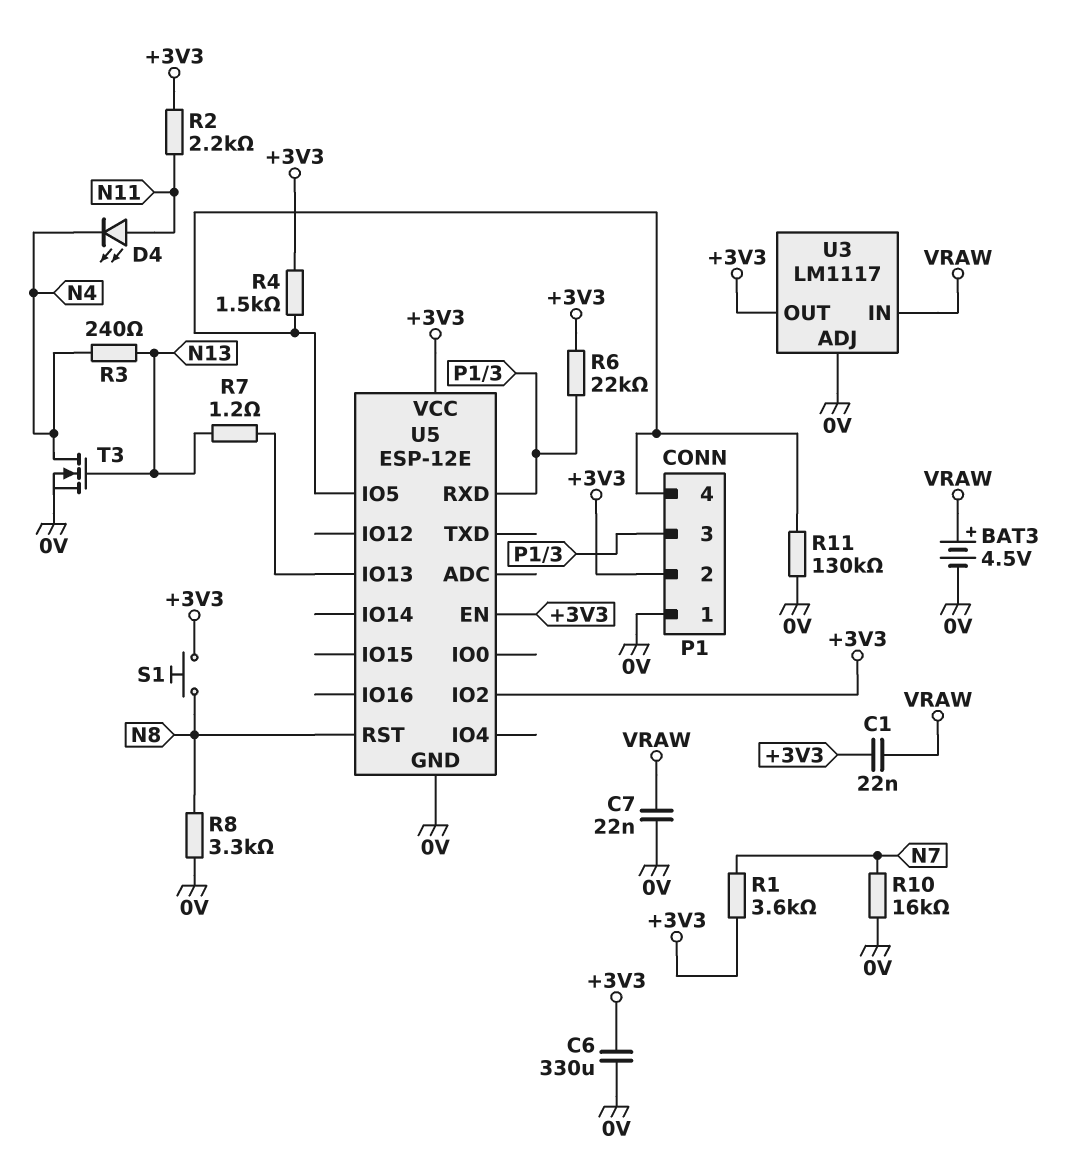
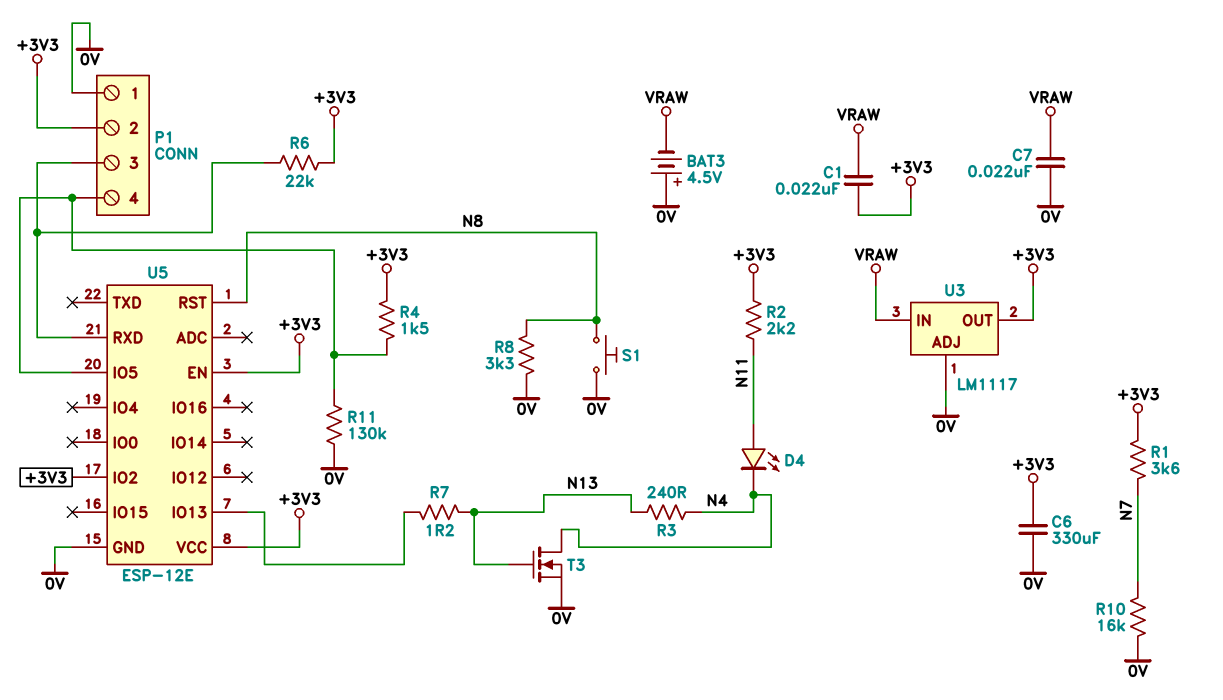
BAT3: 4.5V (plus VRAW, minus 0V) -> 4.5V (plus 0V, minus VRAW)
S1: button (+3V3, N8) -> button (0V, N8)

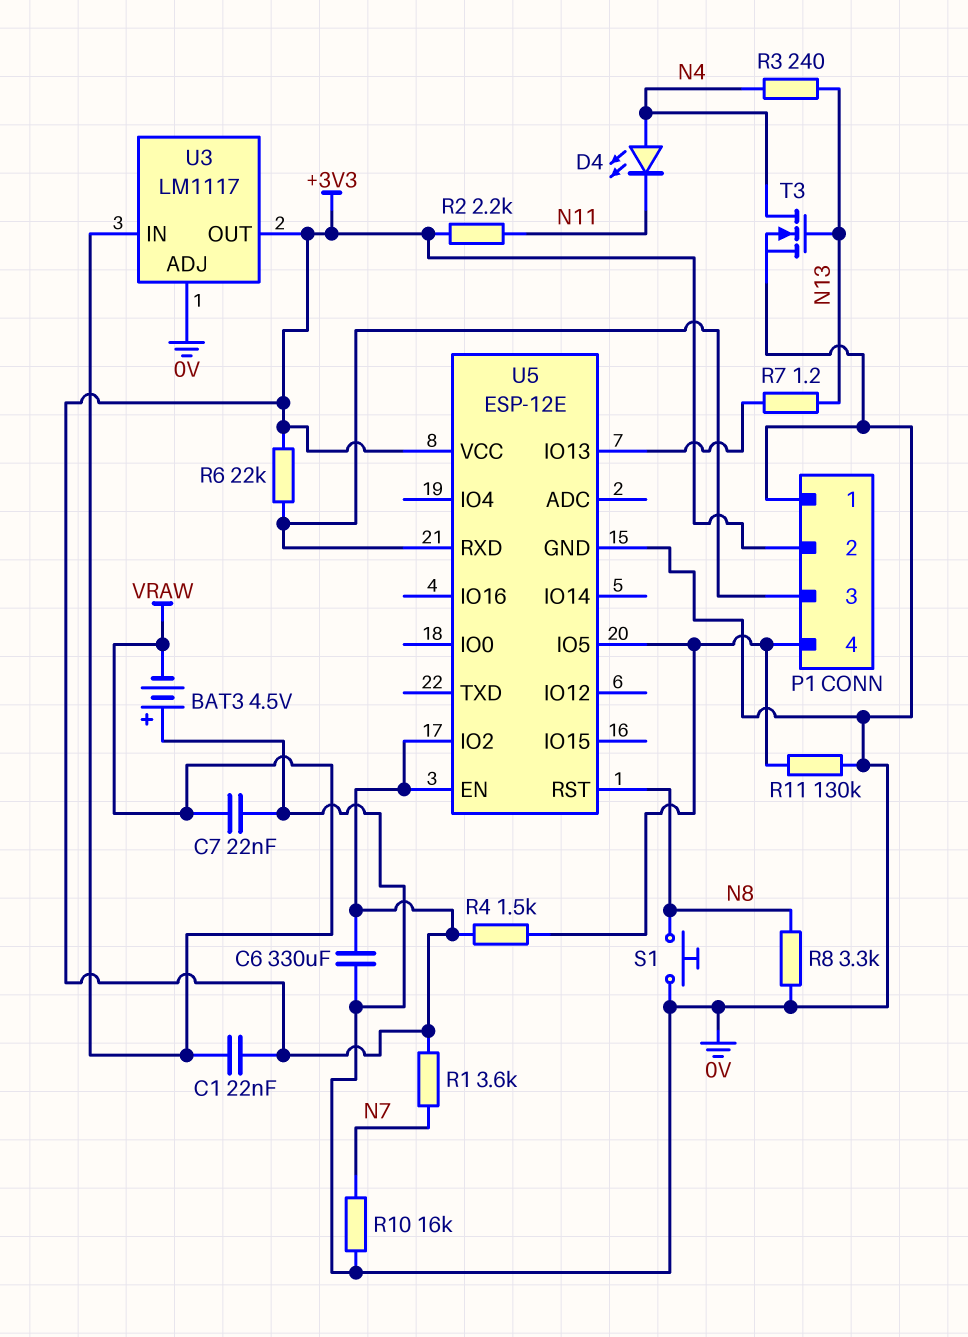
D4: LED (A N11, K N4) -> LED (A N4, K N11)

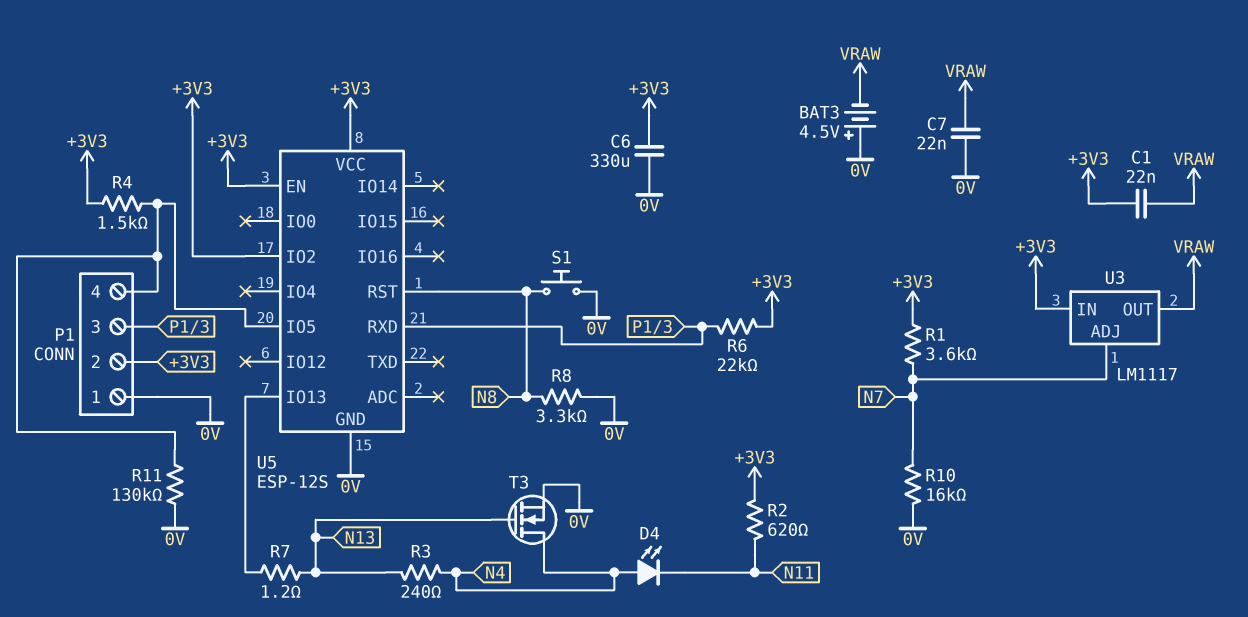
R2: 2.2k (+3V3, N11) -> 620 (+3V3, N11)
U3 pin ADJ: 0V -> N7
U3 pin IN: VRAW -> +3V3
U3 pin OUT: +3V3 -> VRAW
U5: ESP-12E -> ESP-12S

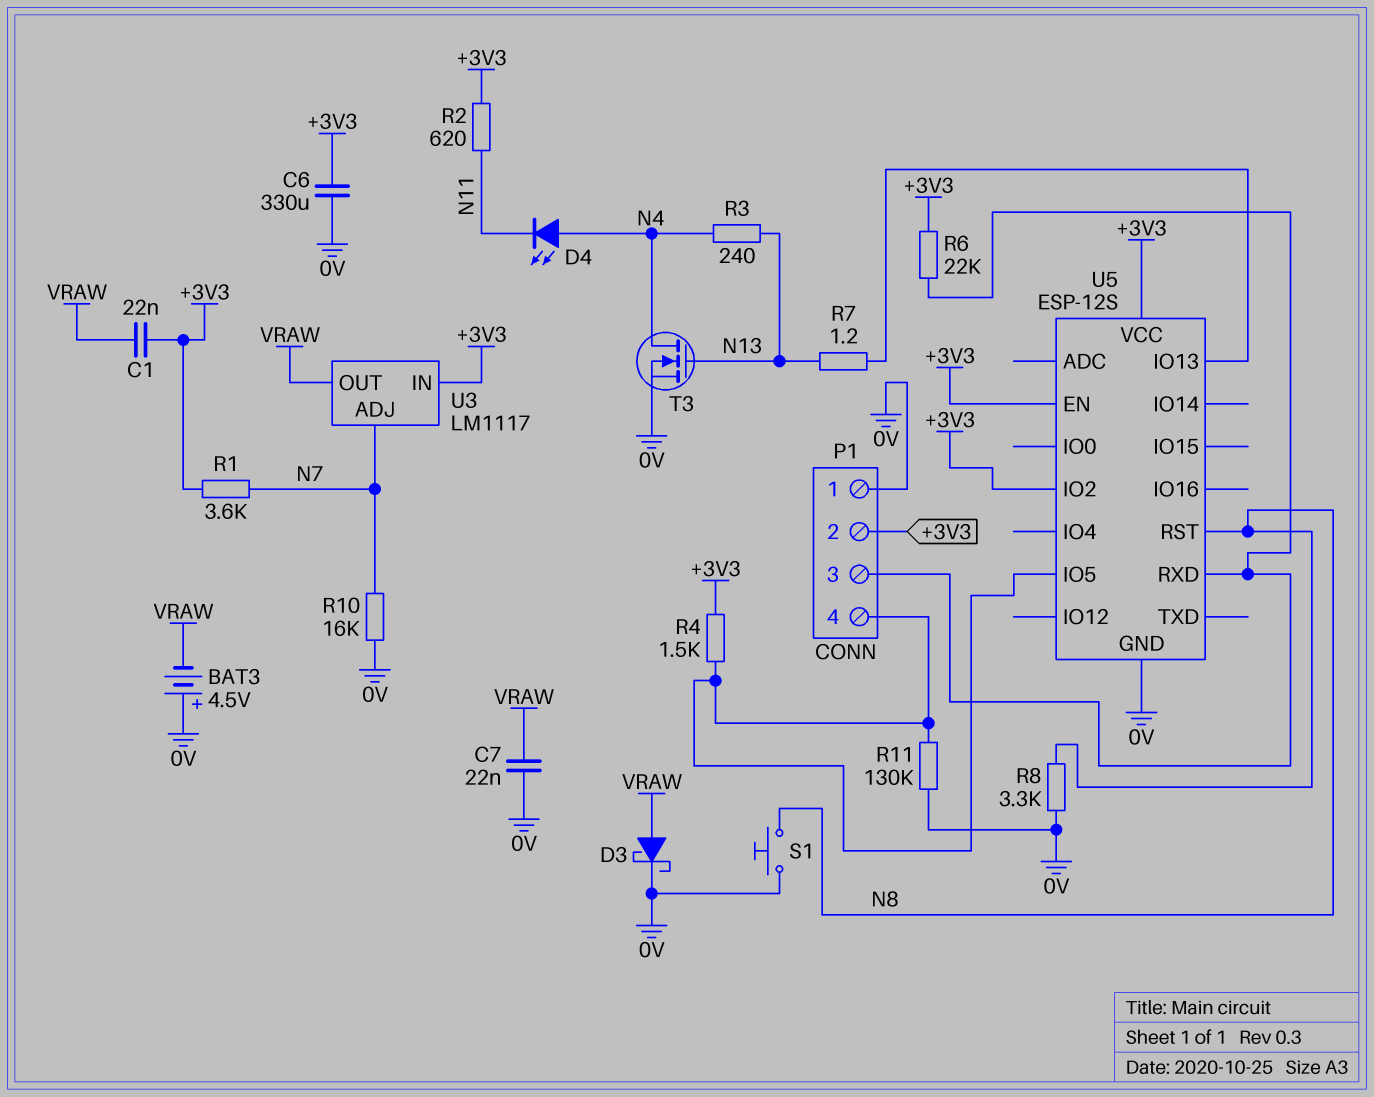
D3: none -> schottky (A VRAW, K 0V)

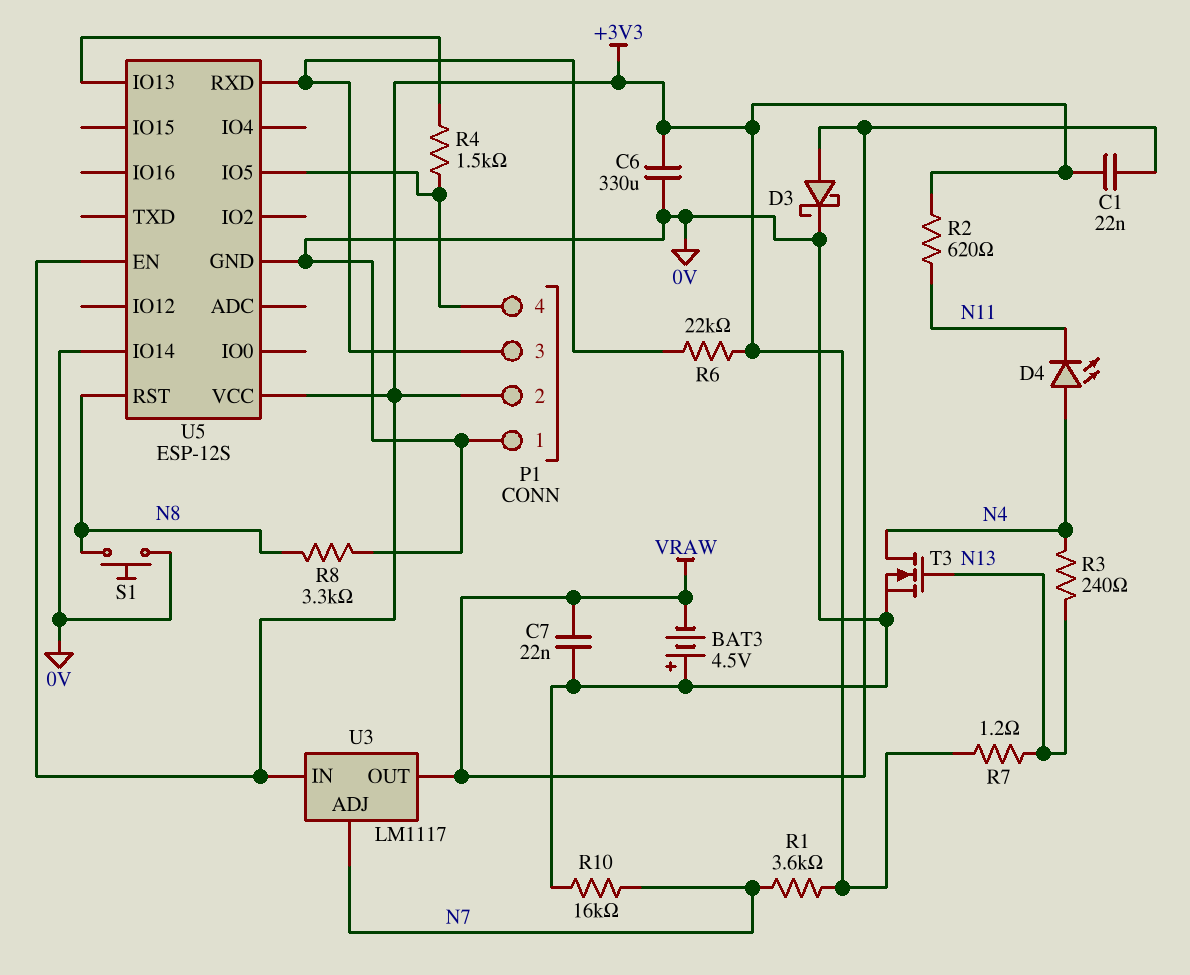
R4: 1.5k (+3V3, P1/4) -> 1.5k (P1/4, U5/IO13)
R7: 1.2 (N13, U5/IO13) -> 1.2 (+3V3, N13)
R11: 130k (0V, P1/4) -> none
U5 pin IO2: +3V3 -> none
U5 pin IO14: none -> 0V

